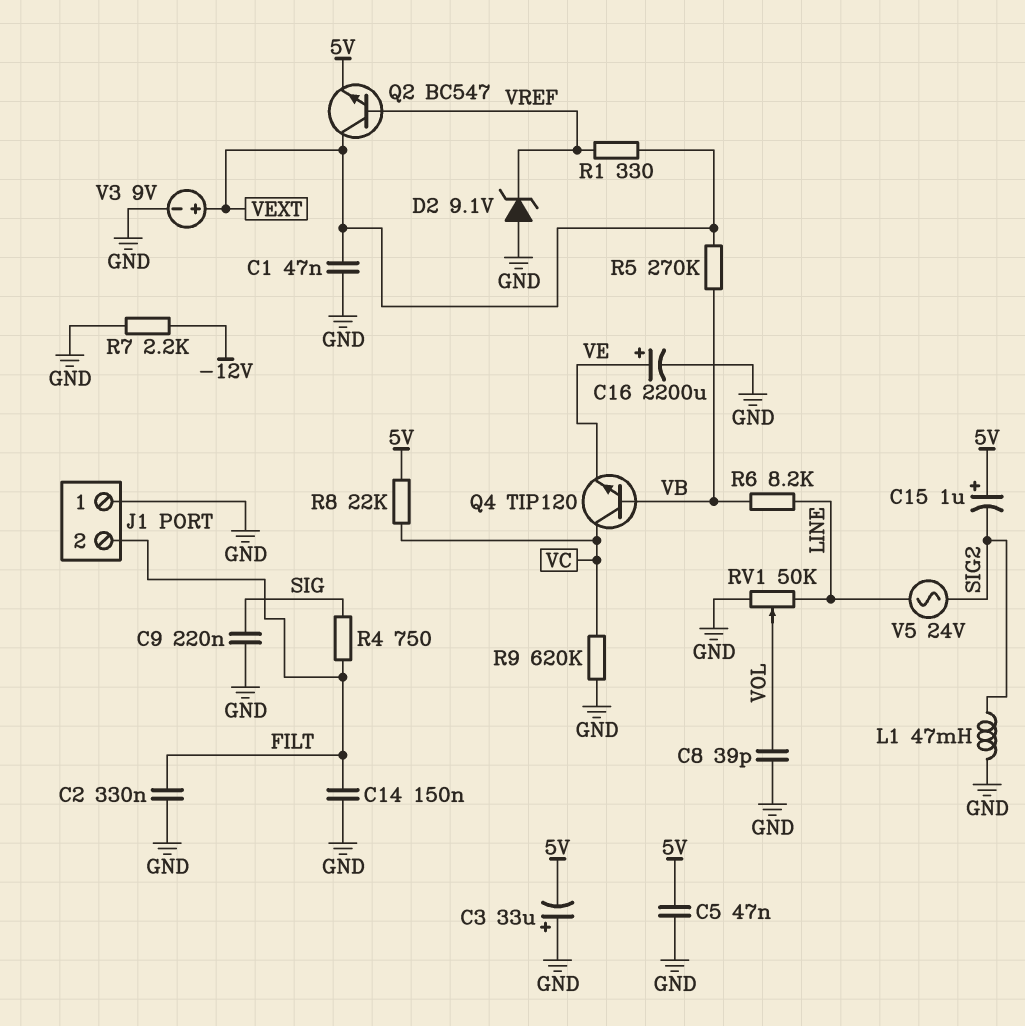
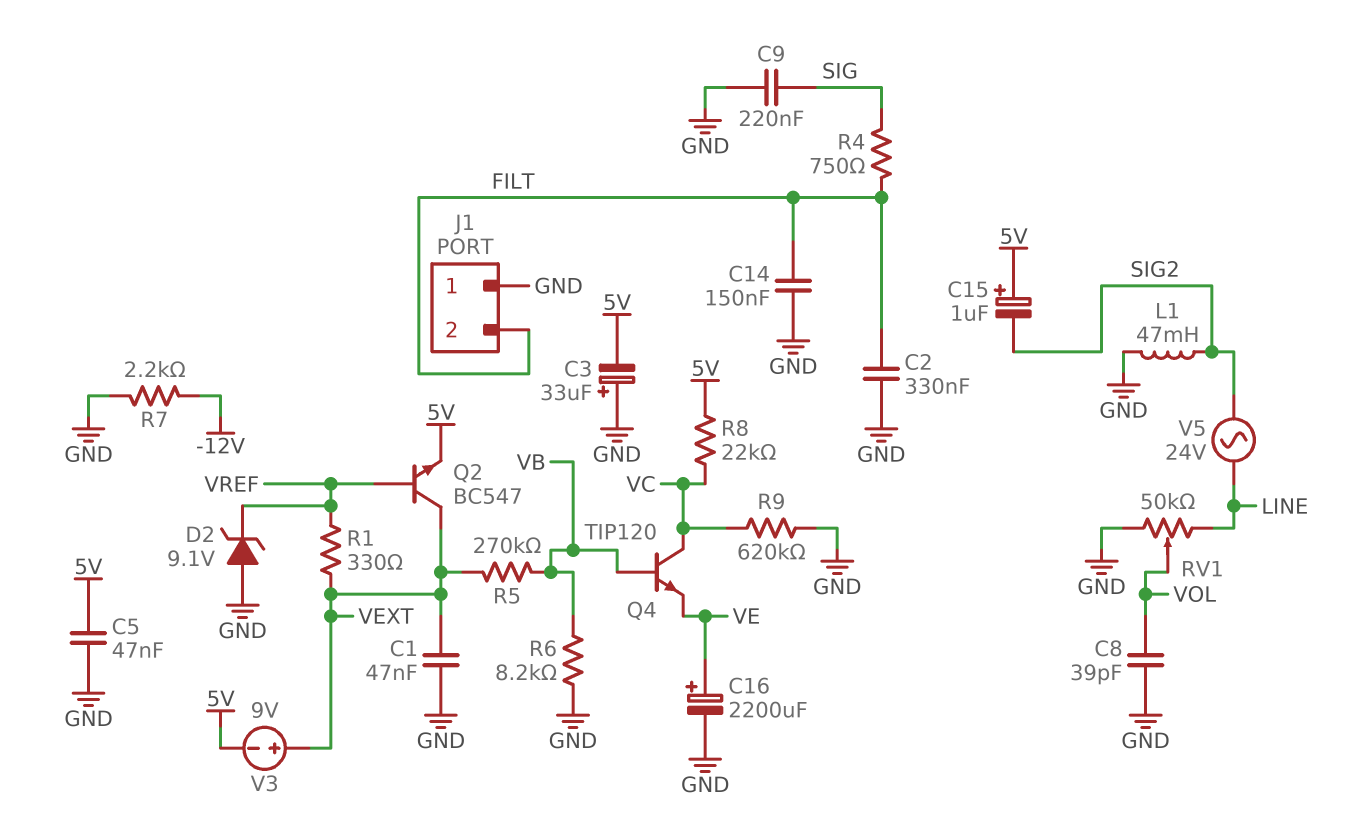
R6: 8.2k (LINE, VB) -> 8.2k (GND, VB)
V3: 9V (plus VEXT, minus GND) -> 9V (plus VEXT, minus 5V)

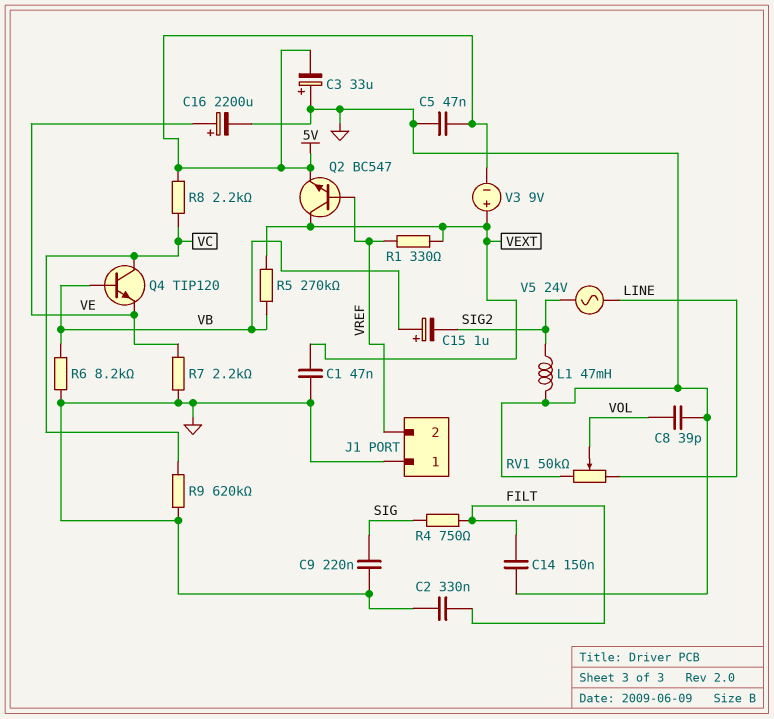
C15: 1uF (plus 5V, minus SIG2) -> 1uF (plus VB, minus SIG2)
D2: zener 9.1V (A GND, K VREF) -> none
J1 pin 2: FILT -> VREF
R7: 2.2k (-12V, GND) -> 2.2k (GND, VE)
R8: 22k (5V, VC) -> 2.2k (5V, VC)

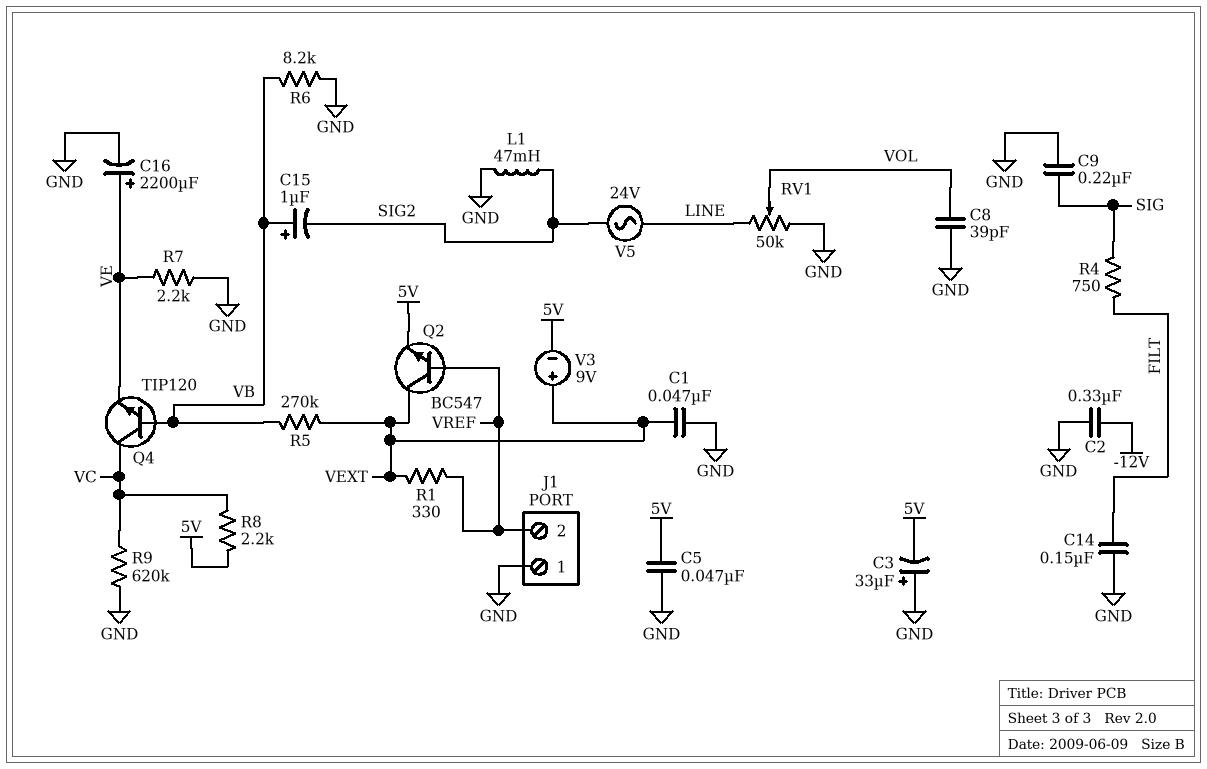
C2: 330nF (FILT, GND) -> 330nF (-12V, GND)

